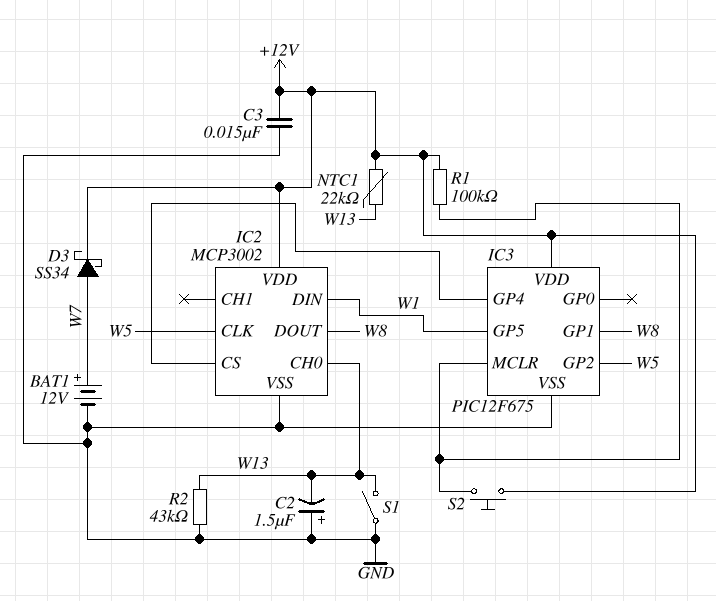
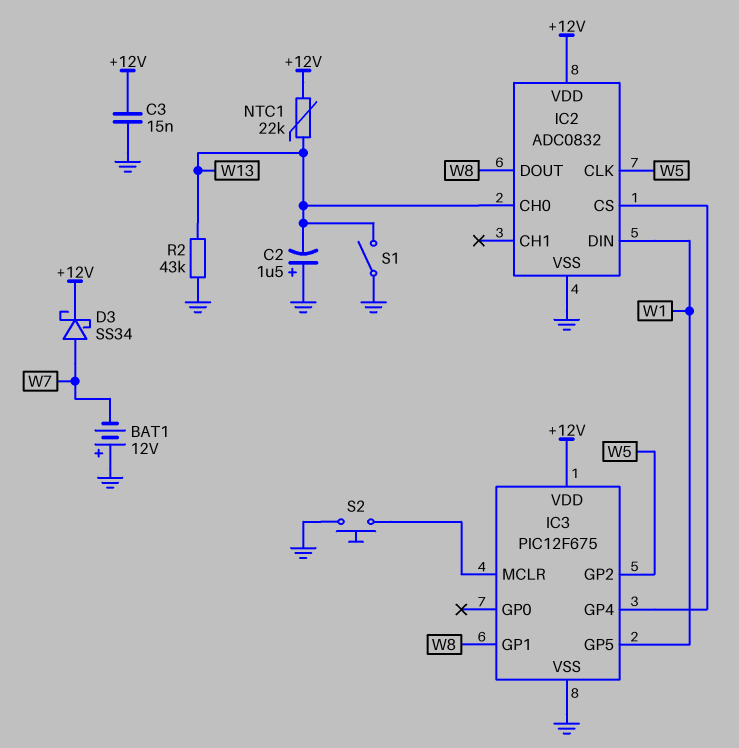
BAT1: 12V (plus W7, minus GND) -> 12V (plus GND, minus W7)
IC2: MCP3002 -> ADC0832
R1: 100k (+12V, IC3/MCLR) -> none
S2: button (+12V, IC3/MCLR) -> button (GND, IC3/MCLR)

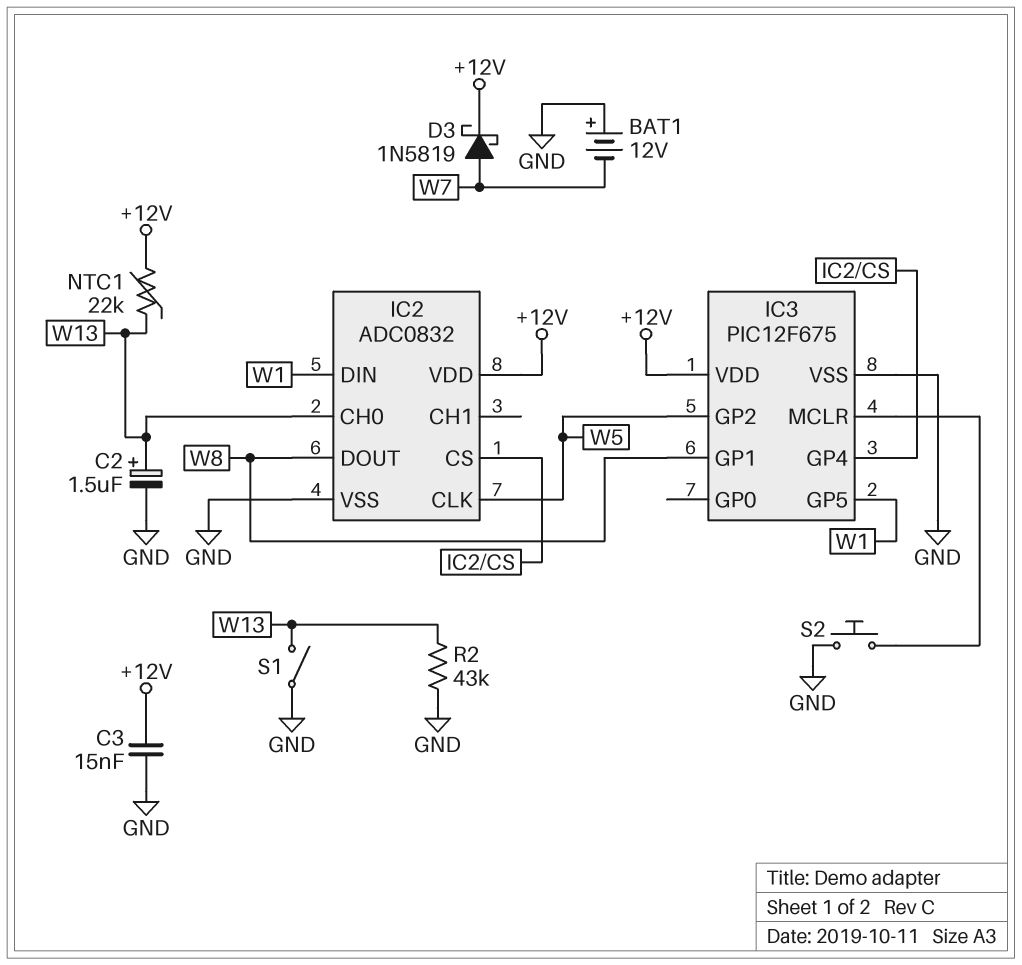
C2: 1.5uF (plus GND, minus W13) -> 1.5uF (plus W13, minus GND)
D3: schottky SS34 (A W7, K +12V) -> schottky 1N5819 (A W7, K +12V)

